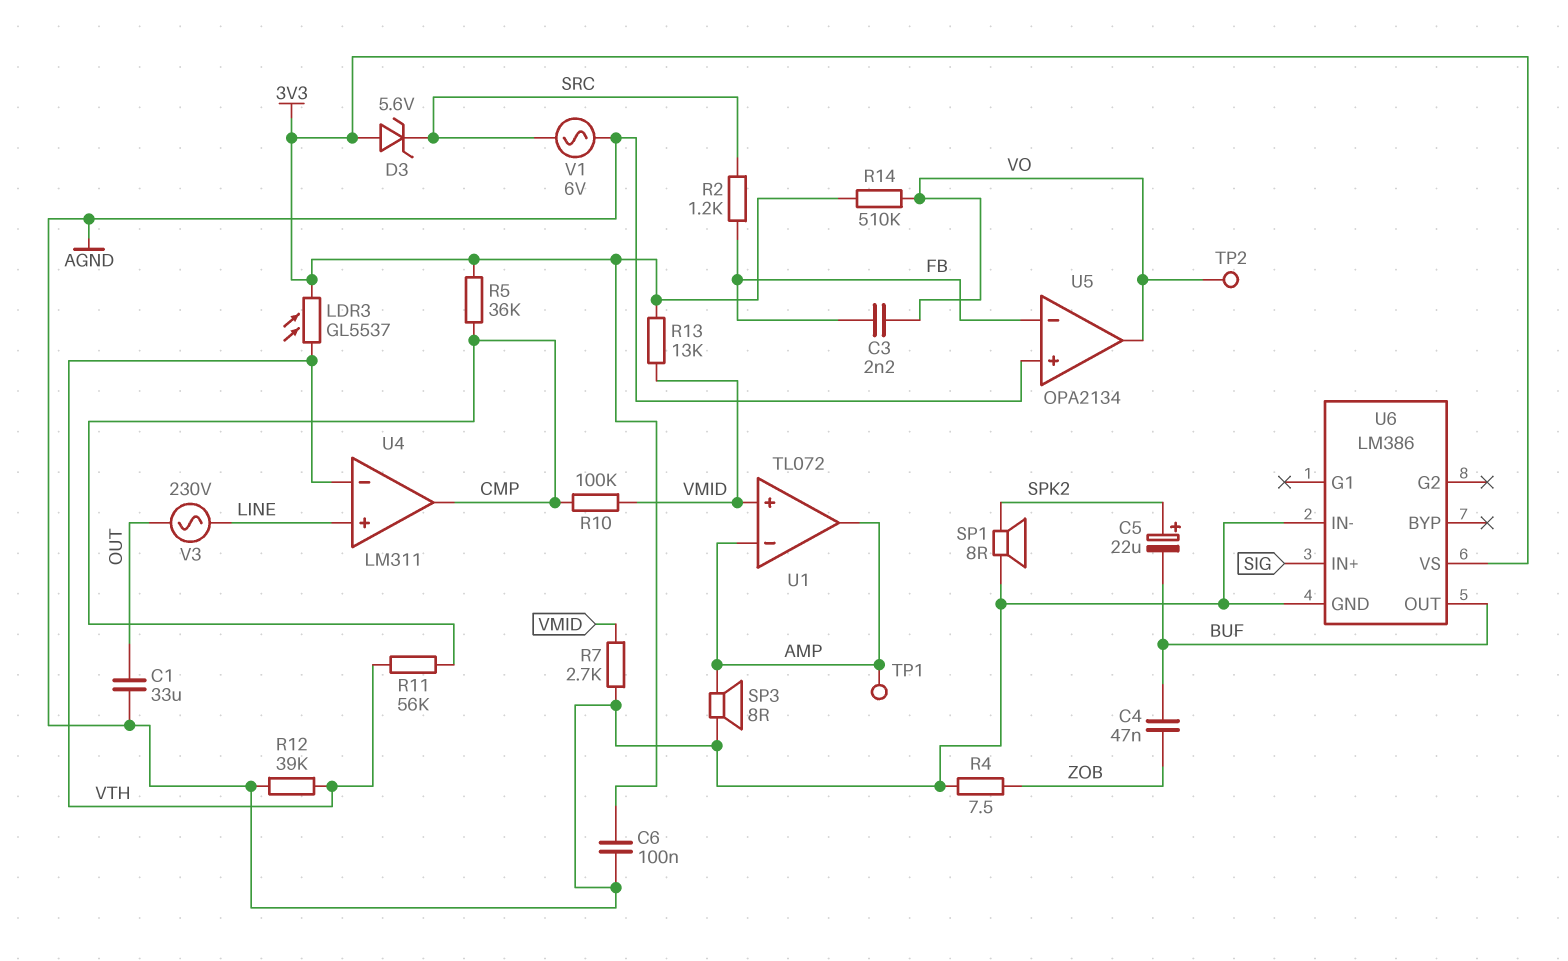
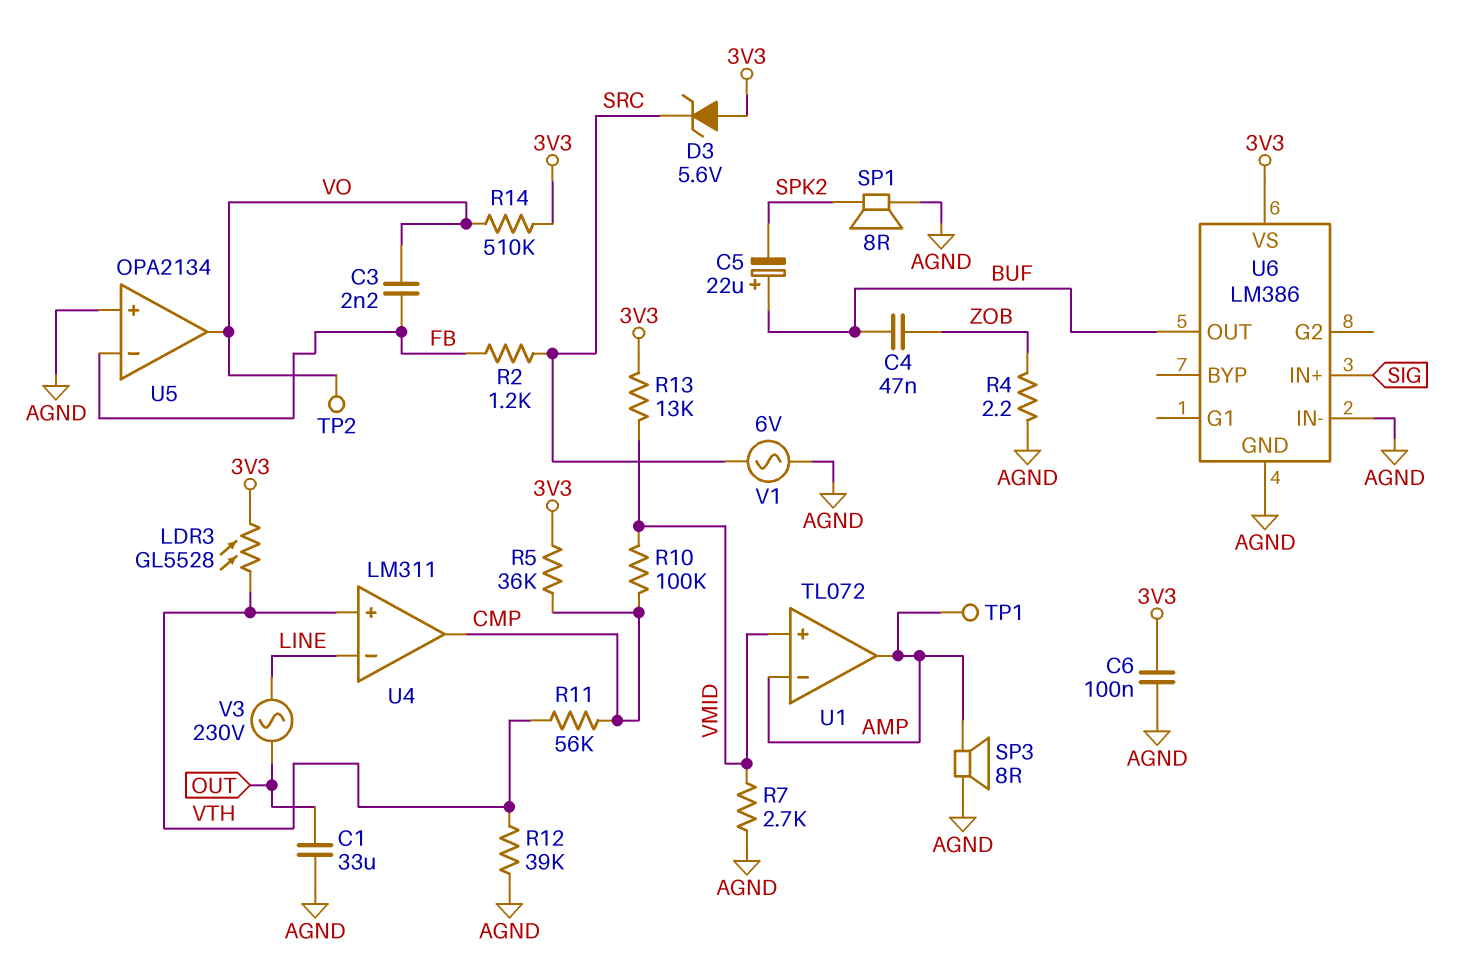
C5: 22uF (plus SPK2, minus BUF) -> 22uF (plus BUF, minus SPK2)
LDR3: GL5537 (3V3, VTH) -> GL5528 (3V3, VTH)
R4: 7.5 (AGND, ZOB) -> 2.2 (AGND, ZOB)
U4 pin in+: LINE -> VTH
U4 pin in-: VTH -> LINE

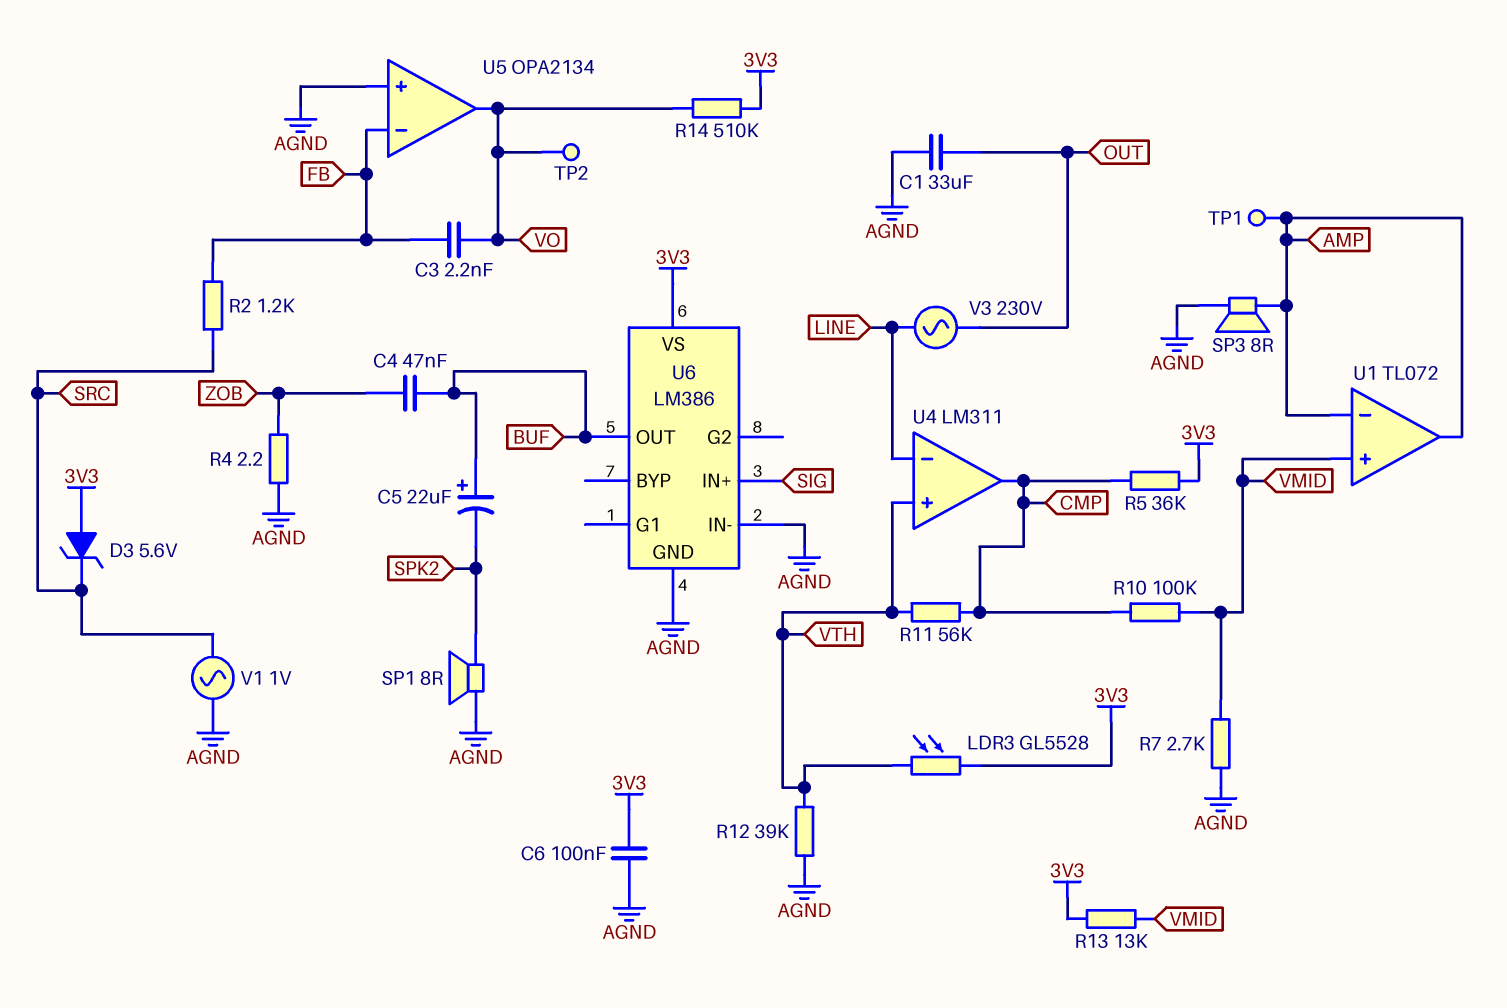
V1: AC 6V (AGND, SRC) -> AC 1V (AGND, SRC)

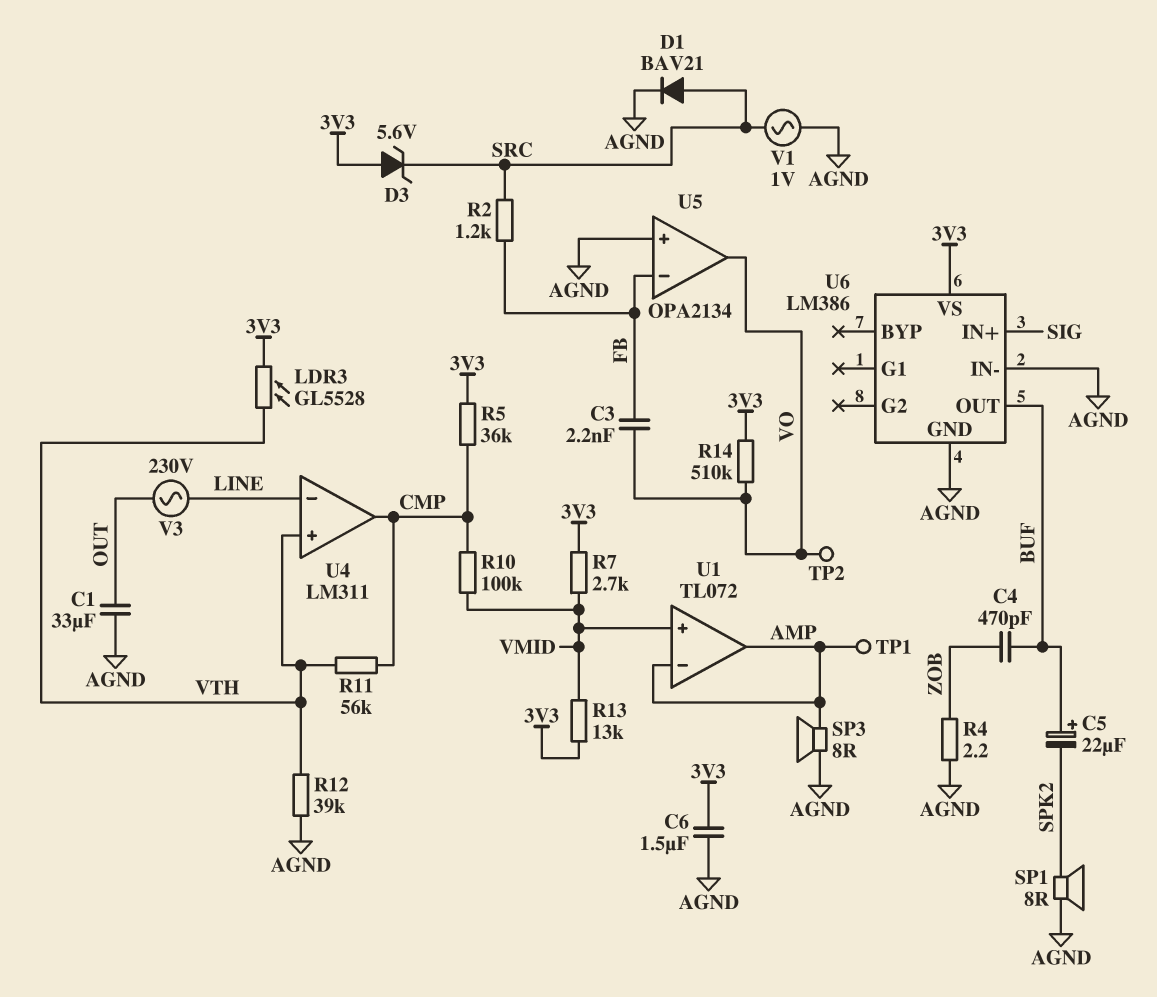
C4: 47nF (BUF, ZOB) -> 470pF (BUF, ZOB)
C6: 100nF (3V3, AGND) -> 1.5uF (3V3, AGND)
D1: none -> diode BAV21 (A SRC, K AGND)
R7: 2.7k (AGND, VMID) -> 2.7k (3V3, VMID)

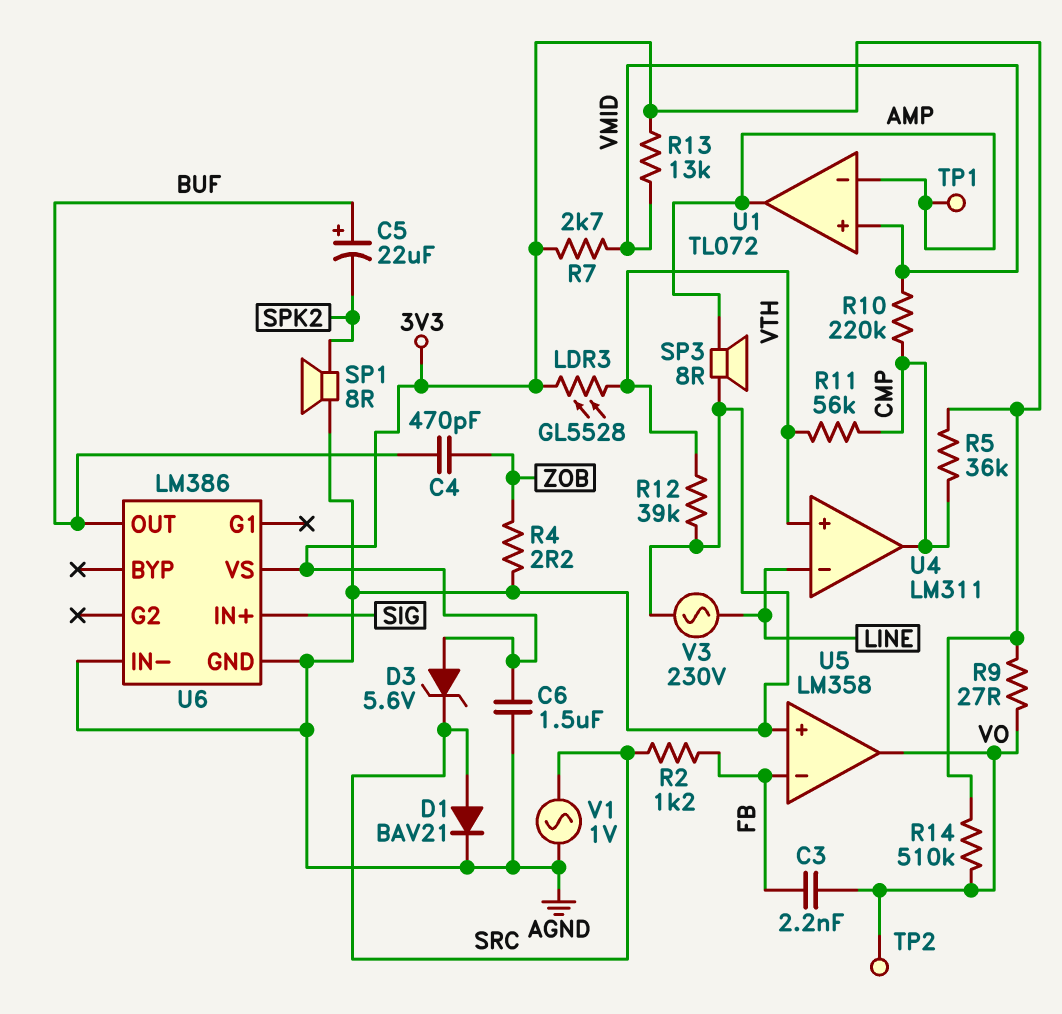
C1: 33uF (AGND, OUT) -> none
R9: none -> 27 (3V3, VO)
R10: 100k (CMP, VMID) -> 220k (CMP, VMID)
U5: OPA2134 -> LM358
V3: AC 230V (LINE, OUT) -> AC 230V (AGND, LINE)

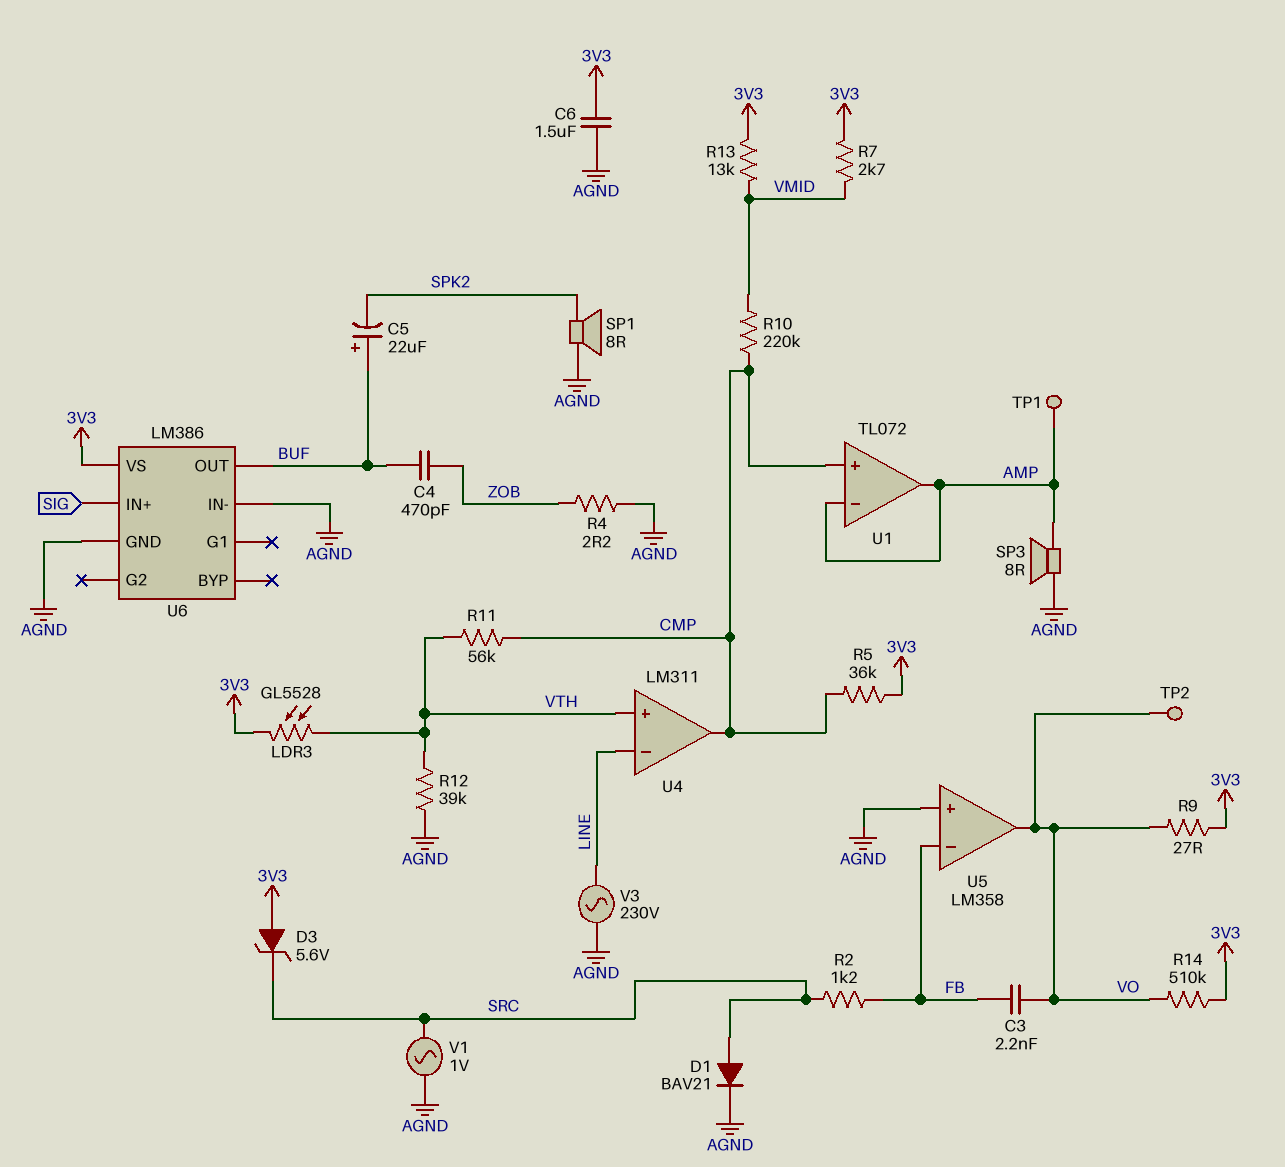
U1 pin in+: VMID -> CMP

